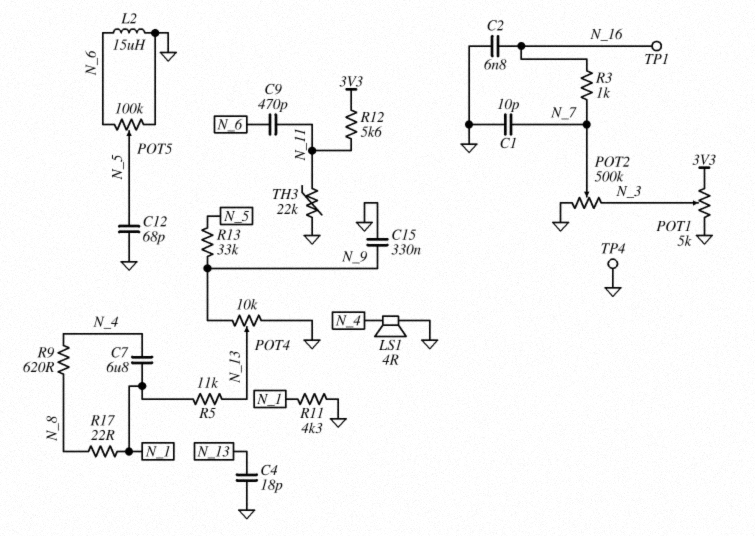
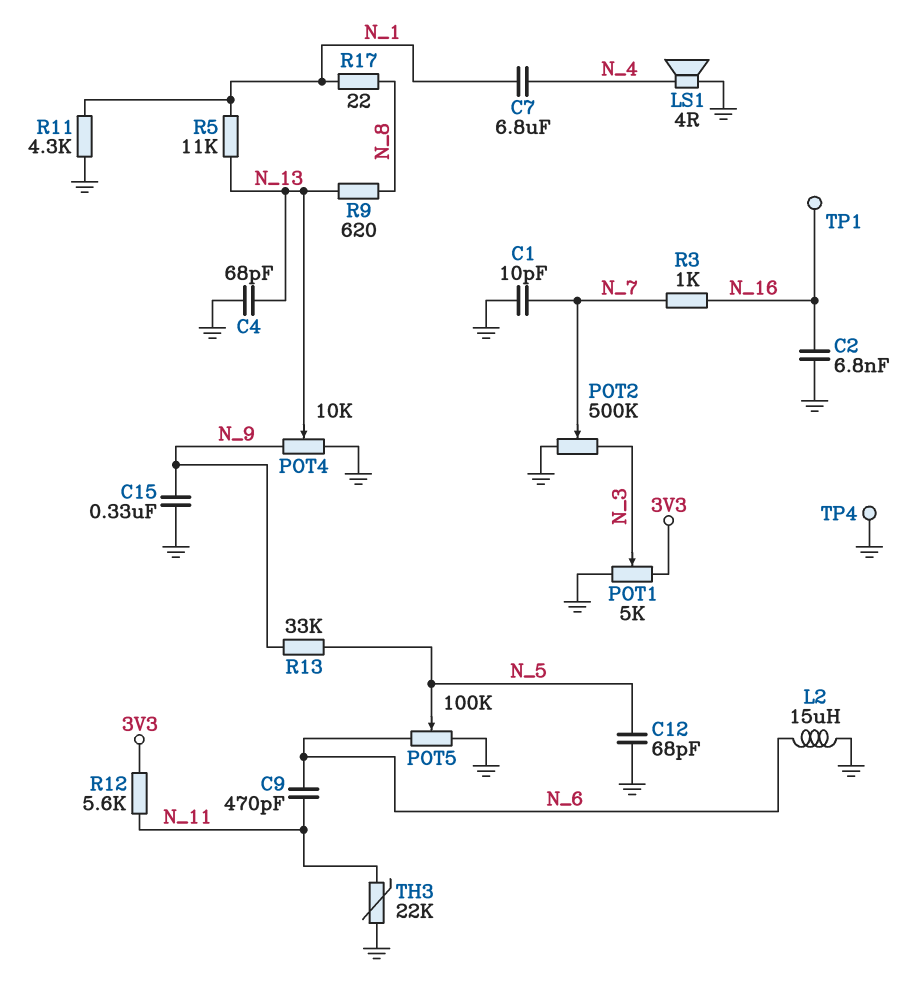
C4: 18pF (GND, N_13) -> 68pF (GND, N_13)
R9: 620 (N_4, N_8) -> 620 (N_8, N_13)

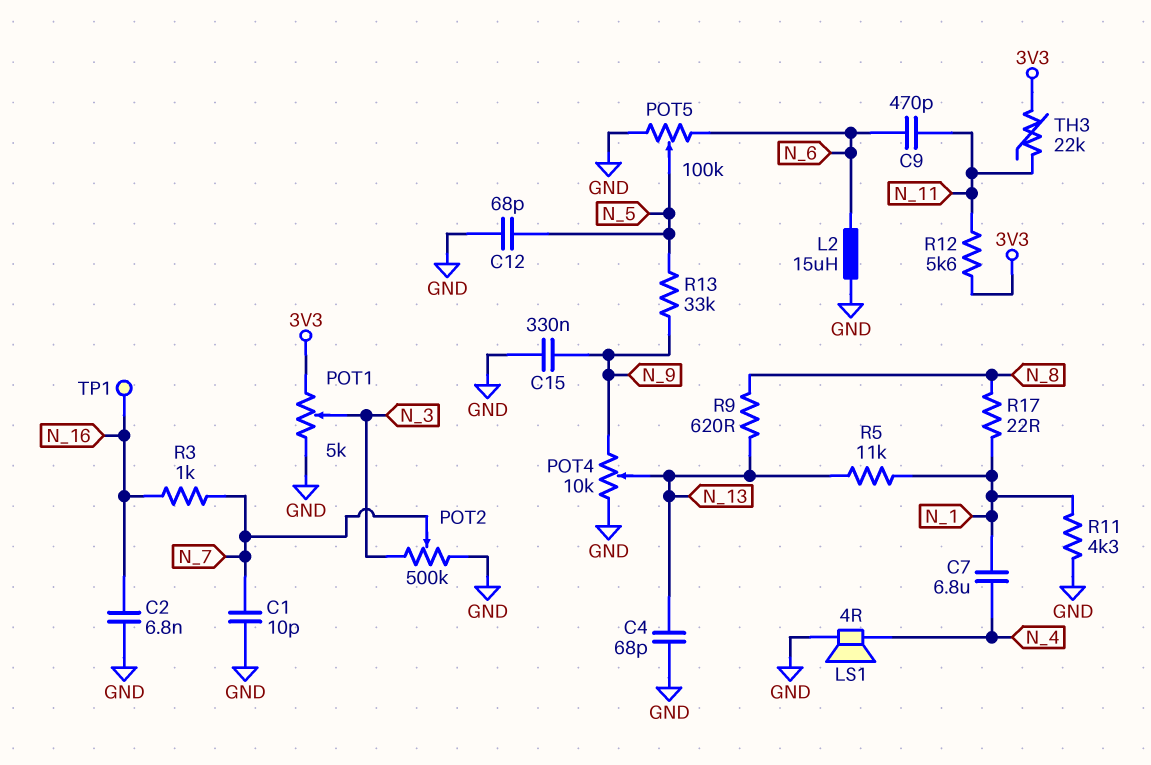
TH3: 22k (GND, N_11) -> 22k (3V3, N_11)
TP4: test point (GND) -> none

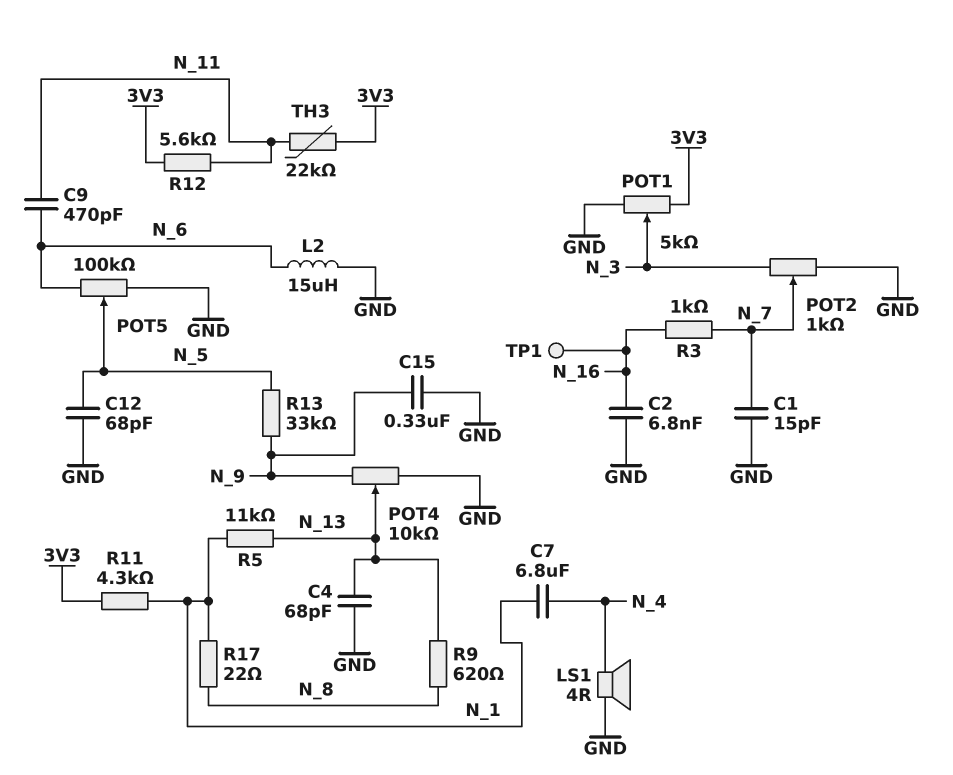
C1: 10pF (GND, N_7) -> 15pF (GND, N_7)
POT2: 500k (GND, N_3, wiper N_7) -> 1k (GND, N_3, wiper N_7)
R11: 4.3k (GND, N_1) -> 4.3k (3V3, N_1)

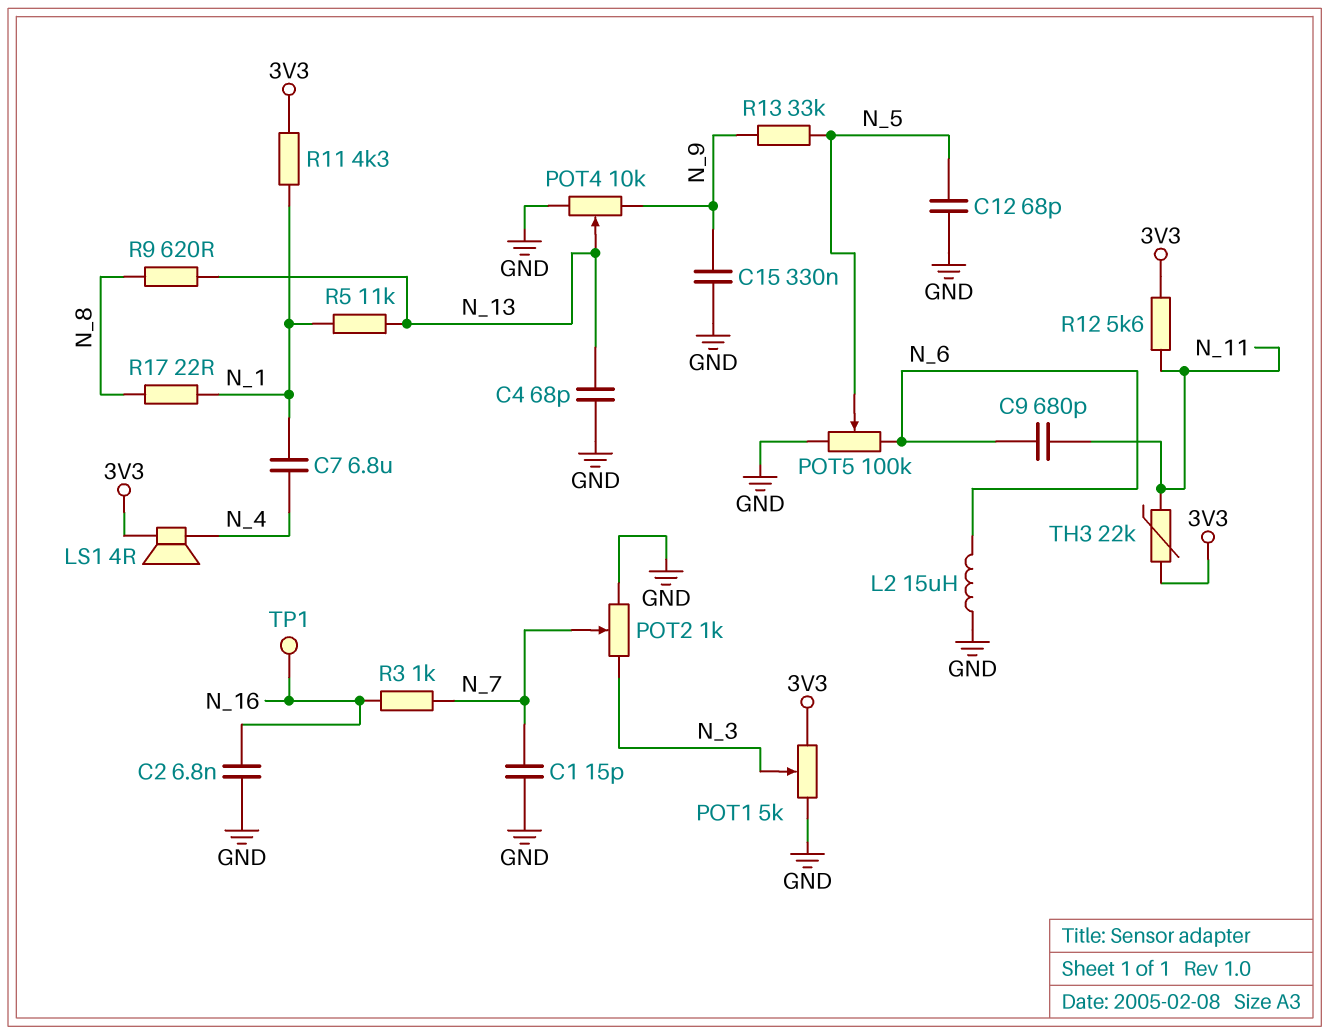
C9: 470pF (N_6, N_11) -> 680pF (N_6, N_11)
LS1: speaker 4R (GND, N_4) -> speaker 4R (3V3, N_4)

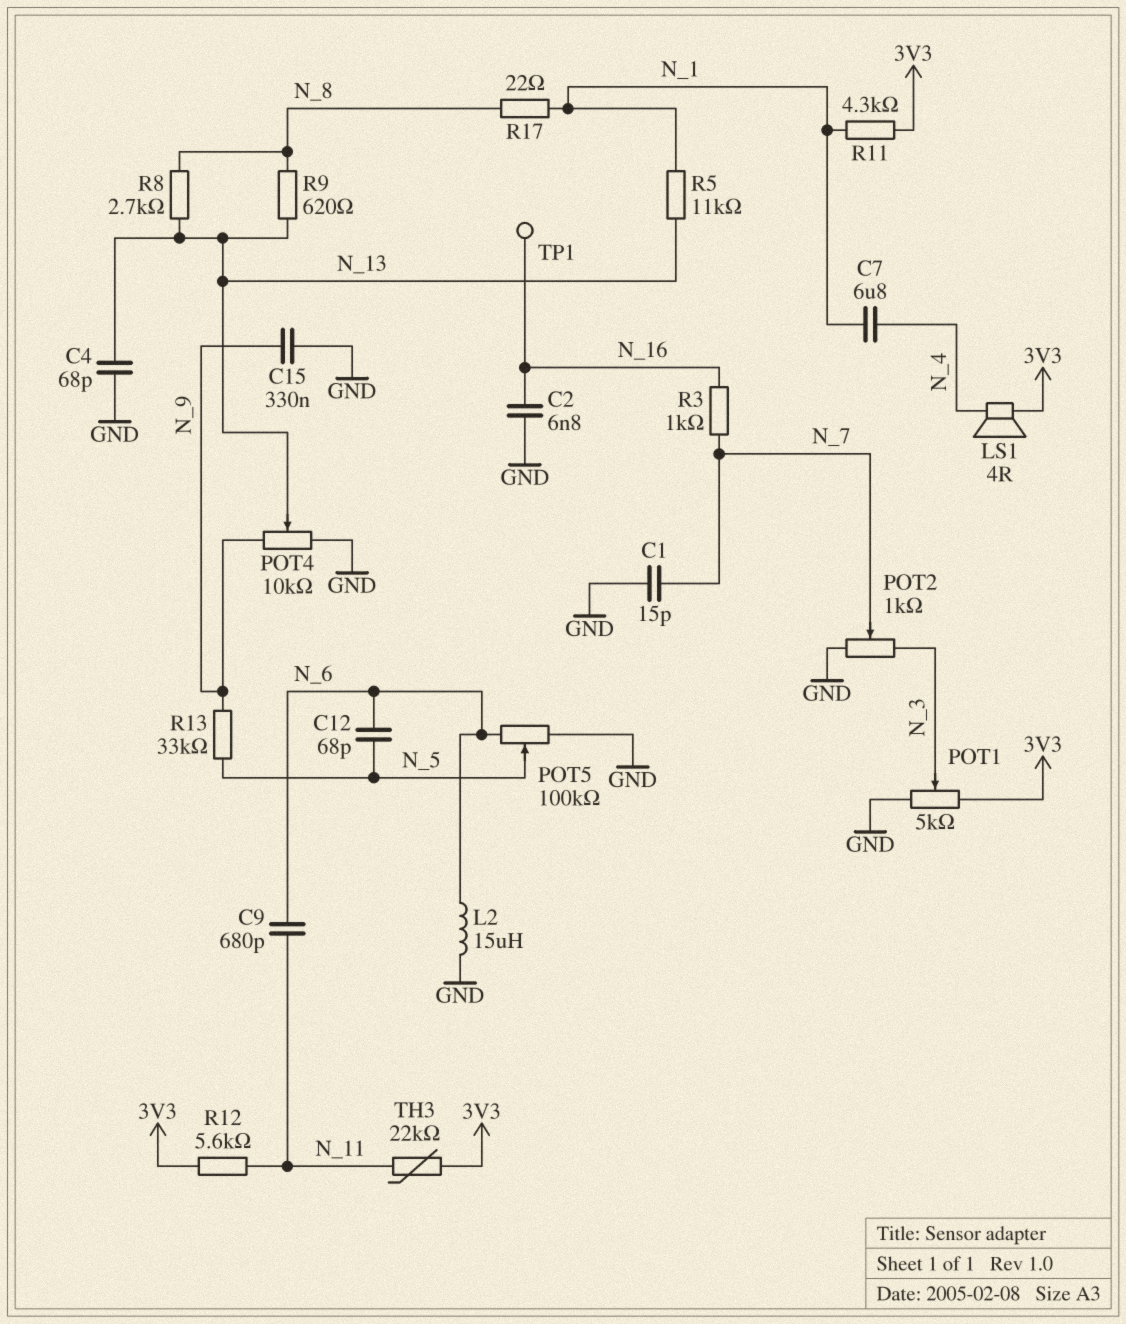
C12: 68pF (GND, N_5) -> 68pF (N_5, N_6)
R8: none -> 2.7k (N_8, N_13)

